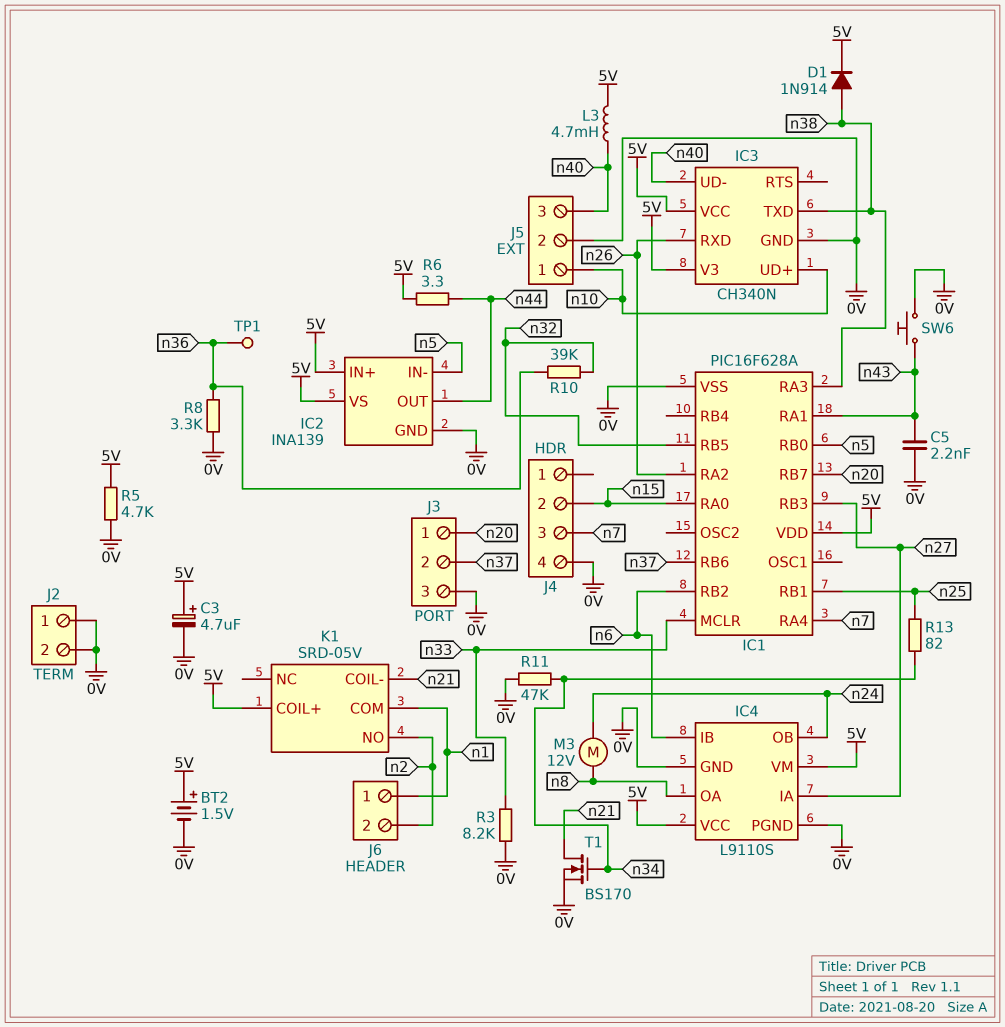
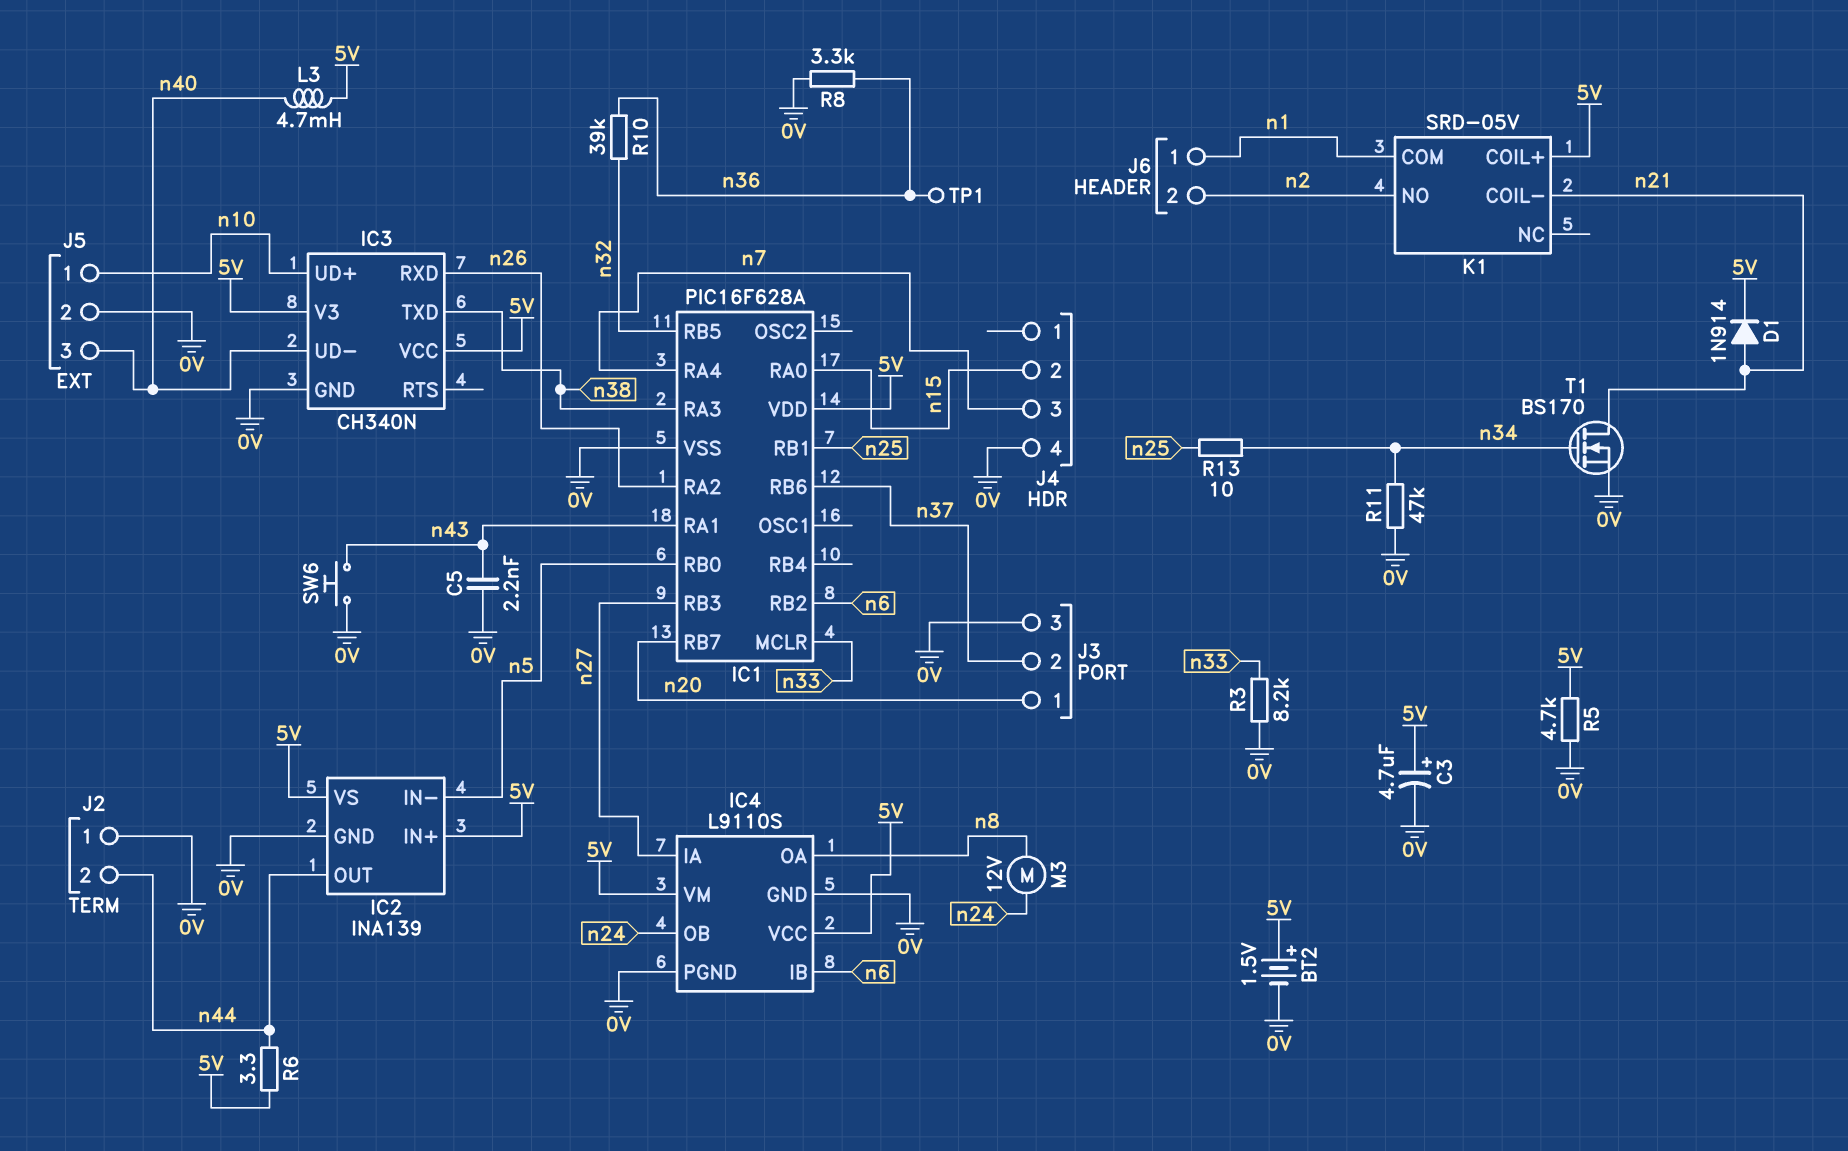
D1: diode 1N914 (A n38, K 5V) -> diode 1N914 (A n21, K 5V)
J2 pin 2: 0V -> n44
R13: 82 (n25, n34) -> 10 (n25, n34)

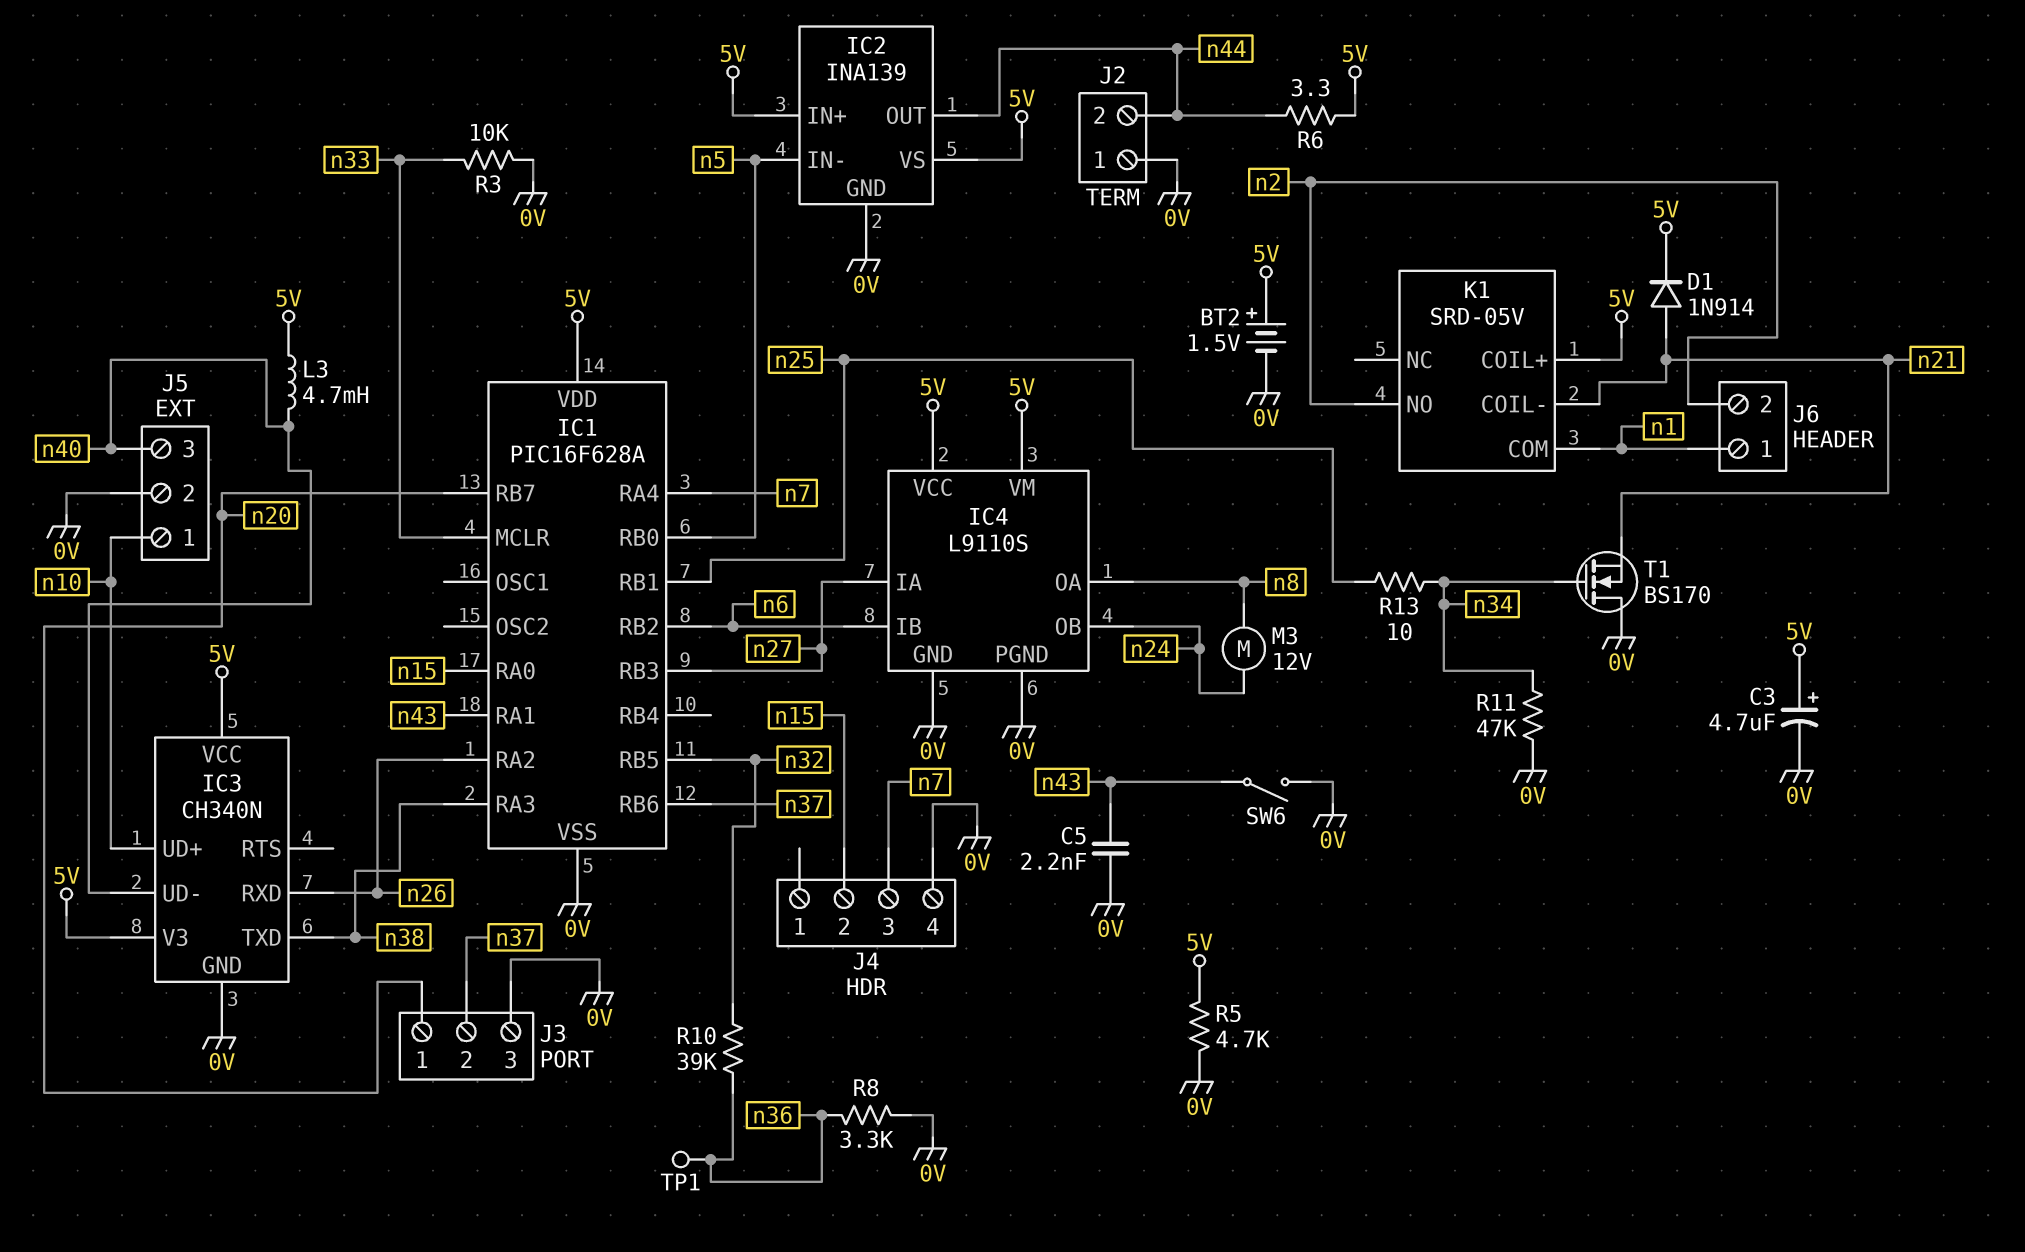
R3: 8.2k (0V, n33) -> 10k (0V, n33)
SW6: button (0V, n43) -> switch (0V, n43)
T1: NMOS BS170 (G n34, D n21, S 0V) -> NMOS BS170 (G n34, D 0V, S n21)

